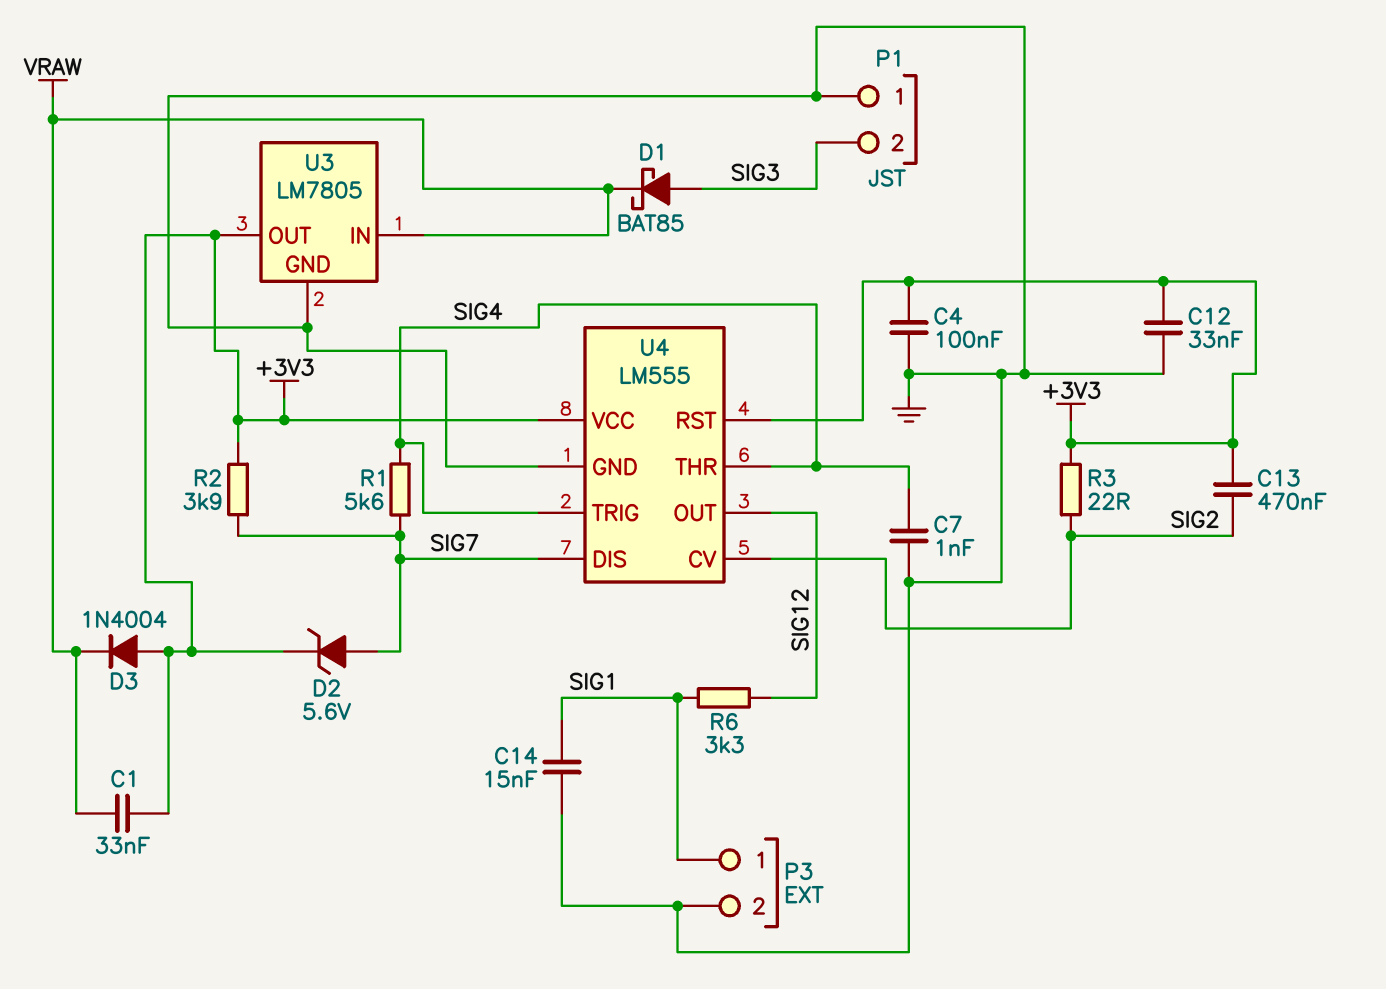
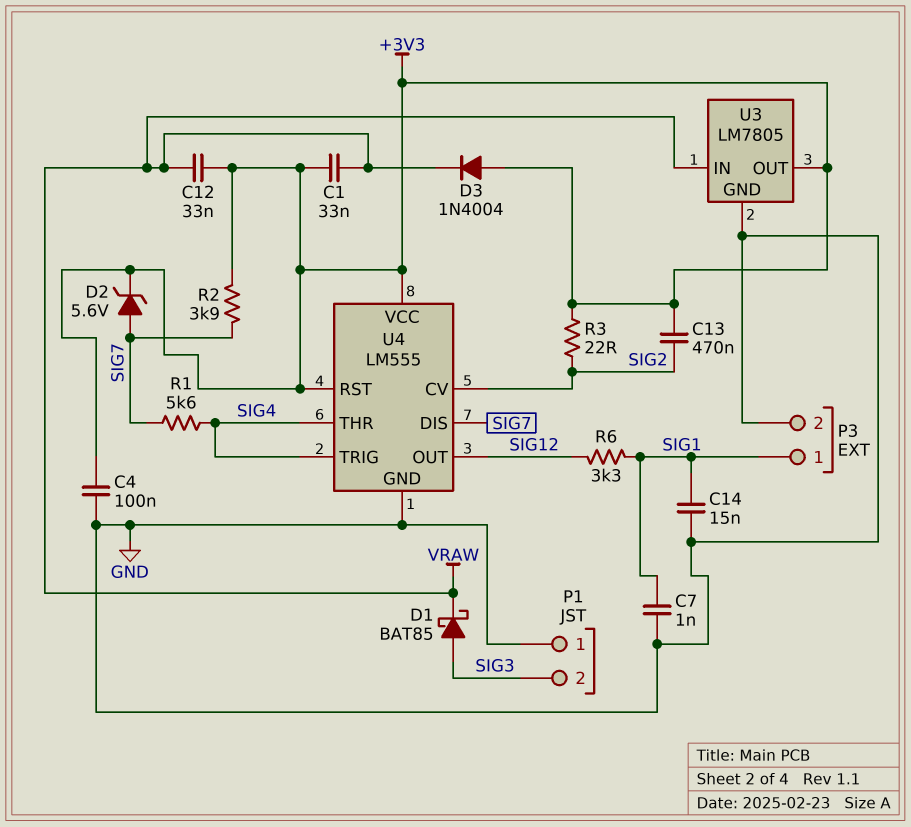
C7: 1nF (GND, SIG4) -> 1nF (GND, SIG1)
C12: 33nF (+3V3, GND) -> 33nF (+3V3, VRAW)

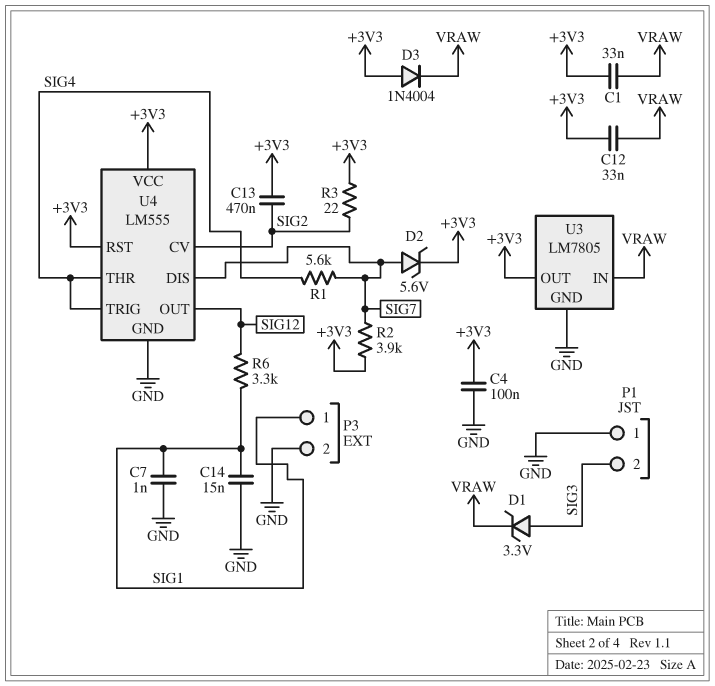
D1: schottky BAT85 (A SIG3, K VRAW) -> zener 3.3V (A SIG3, K VRAW)

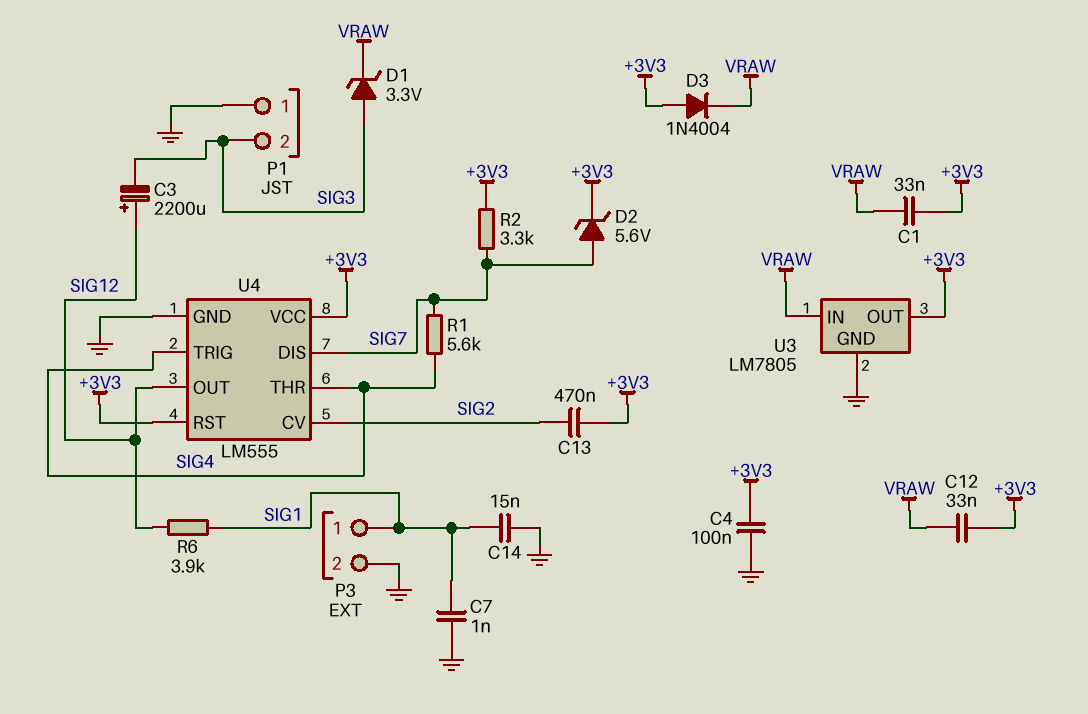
C3: none -> 2200uF (plus SIG12, minus SIG3)
R2: 3.9k (+3V3, SIG7) -> 3.3k (+3V3, SIG7)
R3: 22 (+3V3, SIG2) -> none
R6: 3.3k (SIG1, SIG12) -> 3.9k (SIG1, SIG12)

